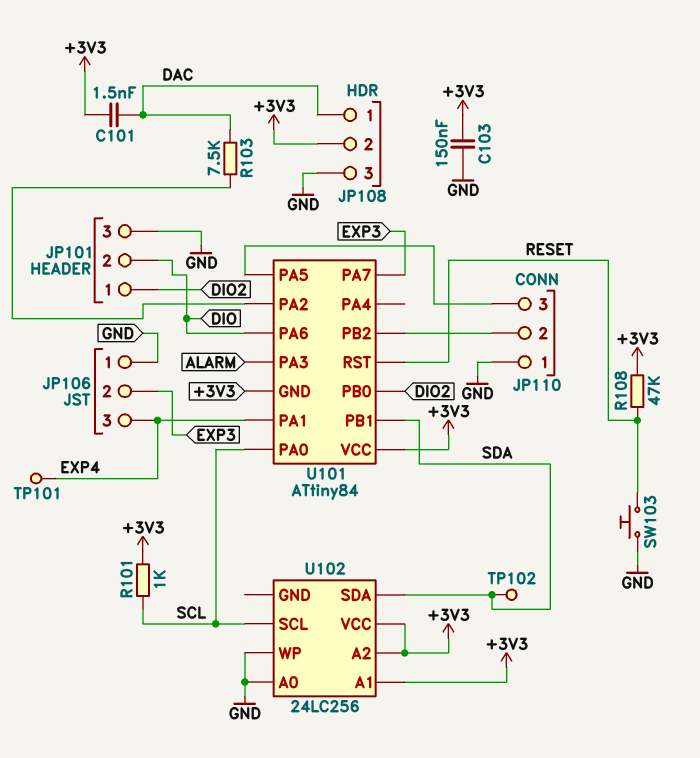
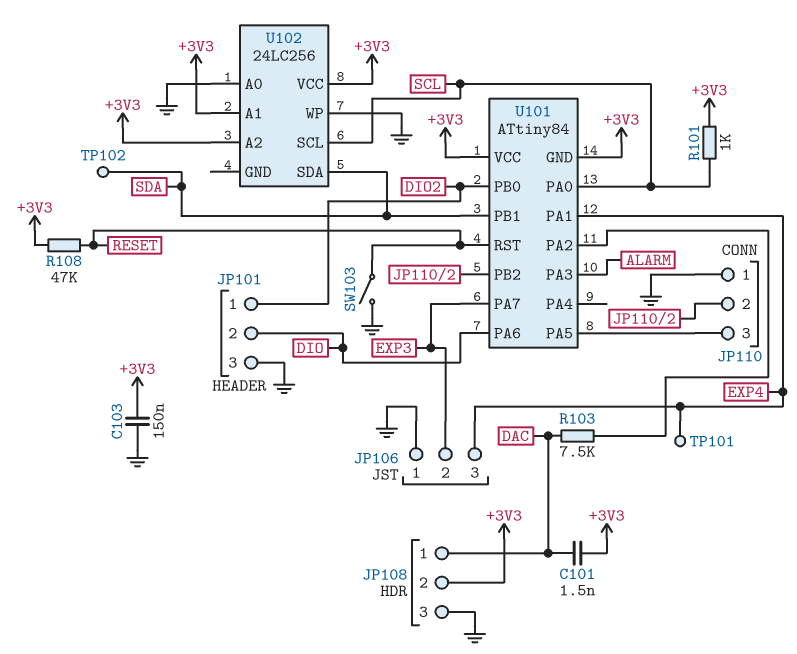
SW103: button (GND, RESET) -> switch (GND, RESET)

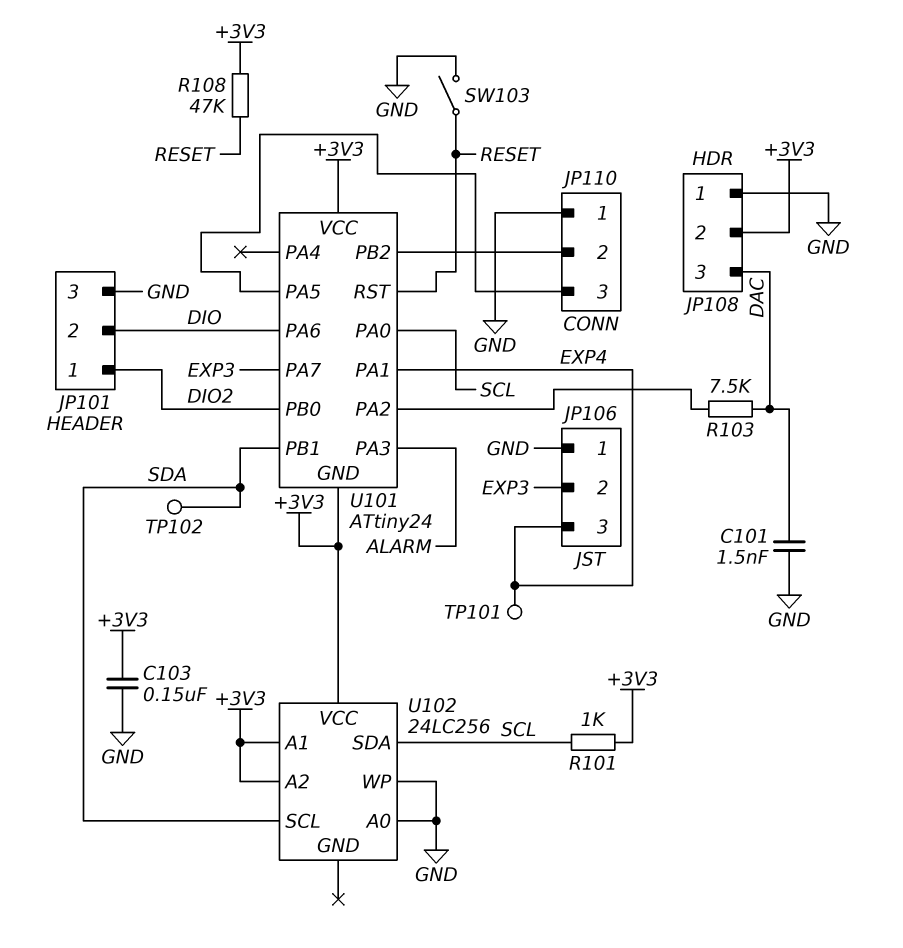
C101: 1.5nF (+3V3, DAC) -> 1.5nF (DAC, GND)
JP108 pin 1: DAC -> GND
JP108 pin 3: GND -> DAC
U101: ATtiny84 -> ATtiny24
U102 pin SCL: SCL -> SDA
U102 pin SDA: SDA -> SCL

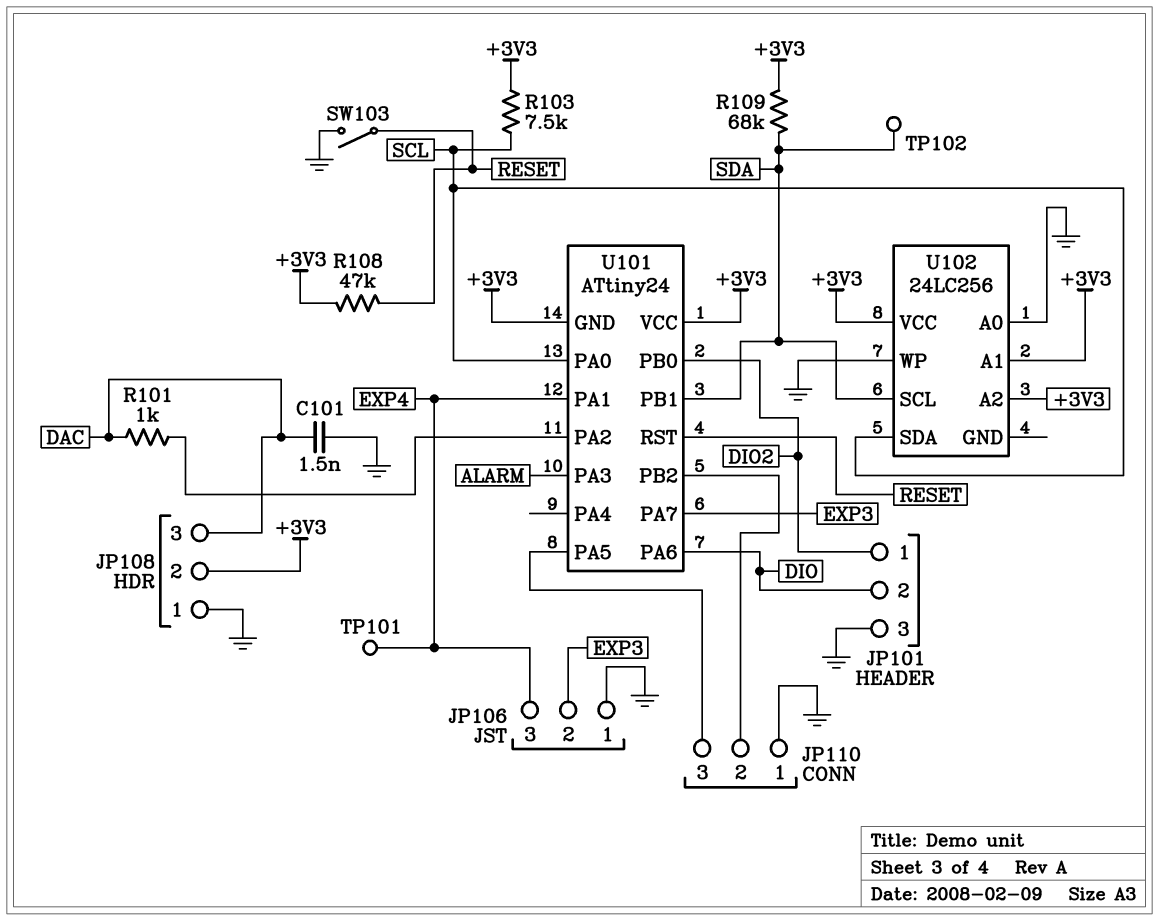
C103: 150nF (+3V3, GND) -> none
R101: 1k (+3V3, SCL) -> 1k (DAC, U101/PA2)
R103: 7.5k (DAC, U101/PA2) -> 7.5k (+3V3, SCL)
R109: none -> 68k (+3V3, SDA)

